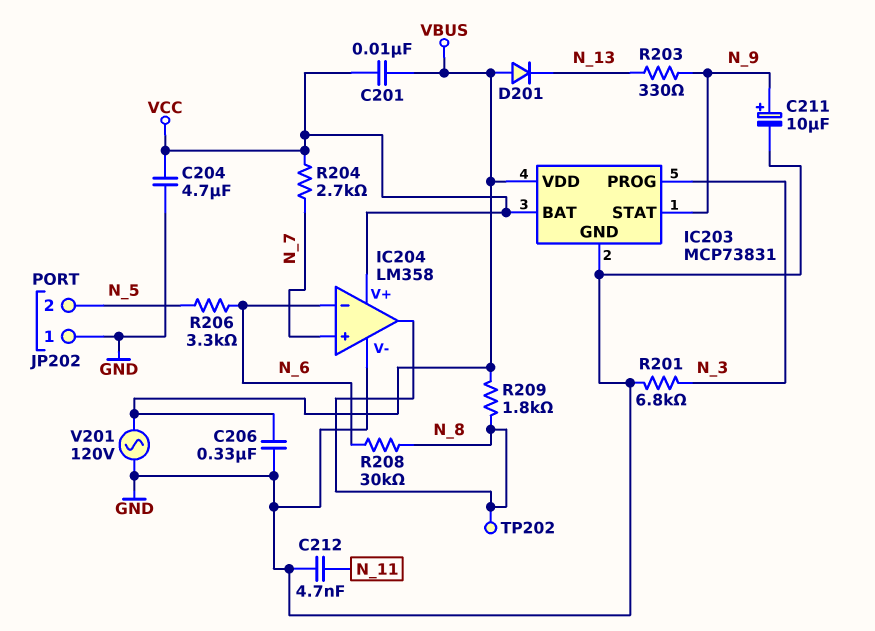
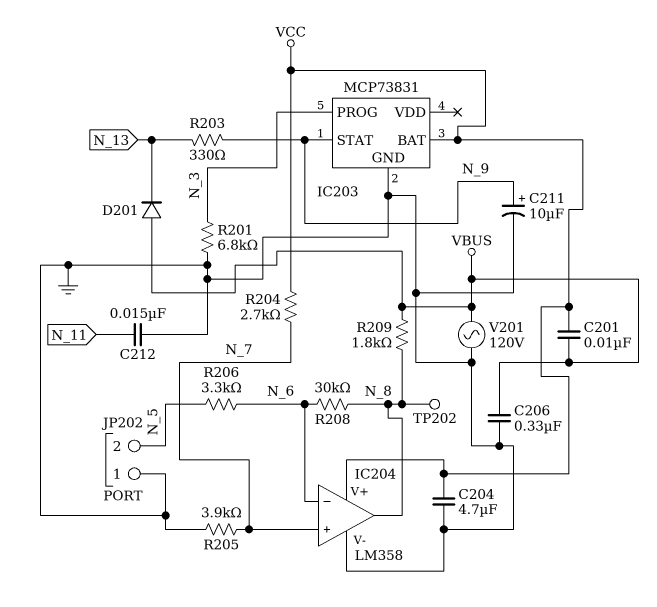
C212: 4.7nF (GND, N_11) -> 15nF (GND, N_11)
IC203 pin VDD: VBUS -> none
R205: none -> 3.9k (GND, N_7)

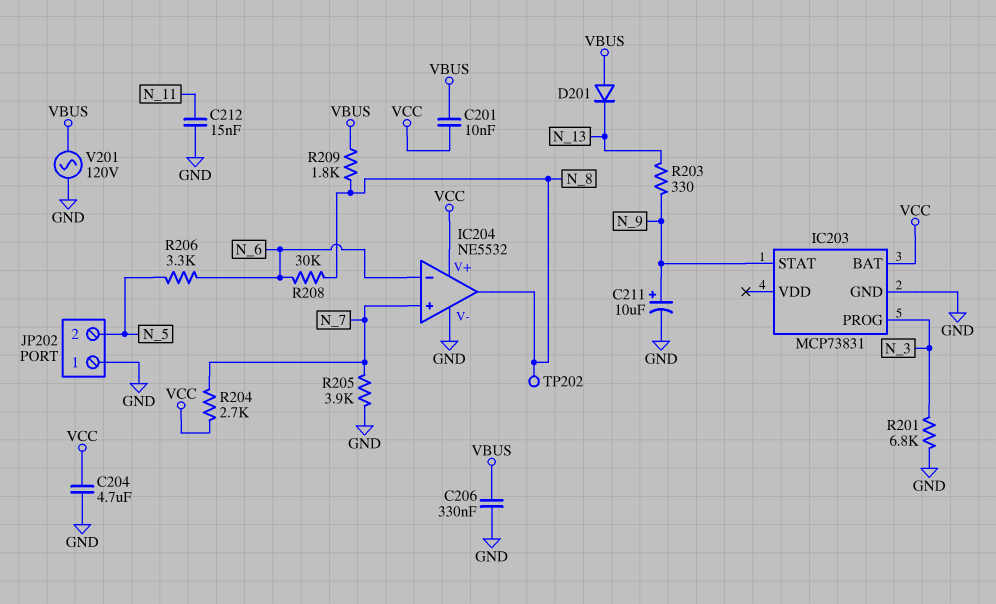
IC204: LM358 -> NE5532

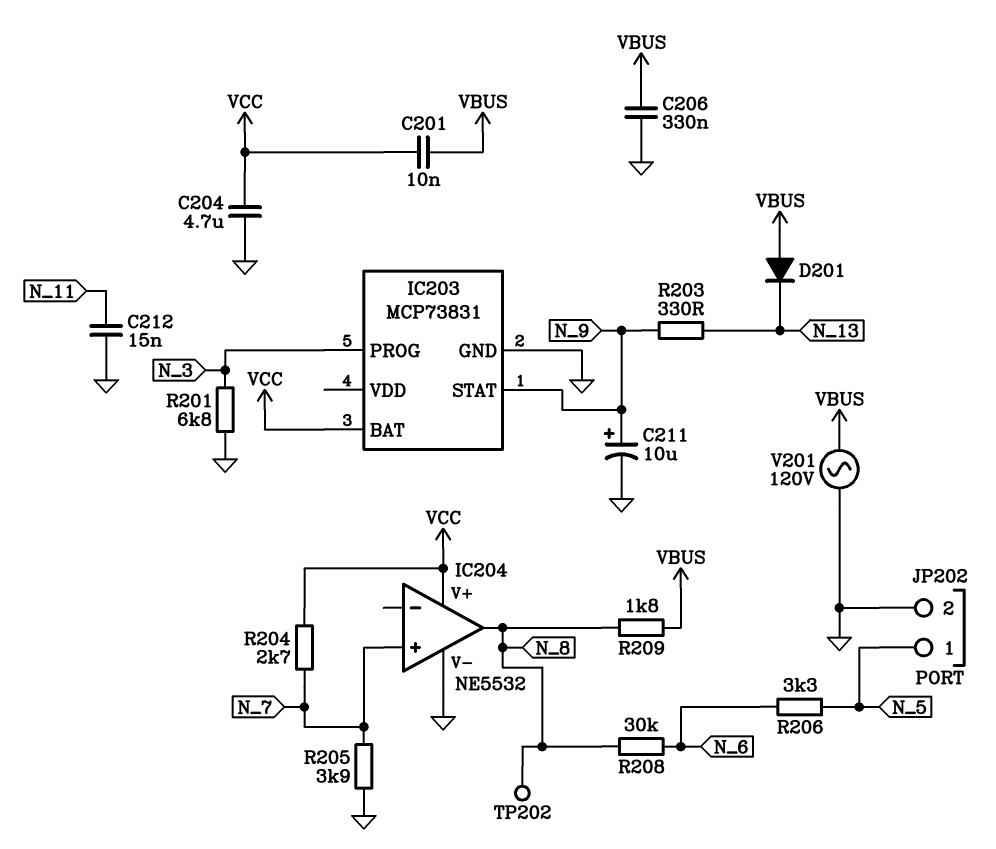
IC204 pin in-: N_6 -> none
JP202 pin 1: GND -> N_5
JP202 pin 2: N_5 -> GND

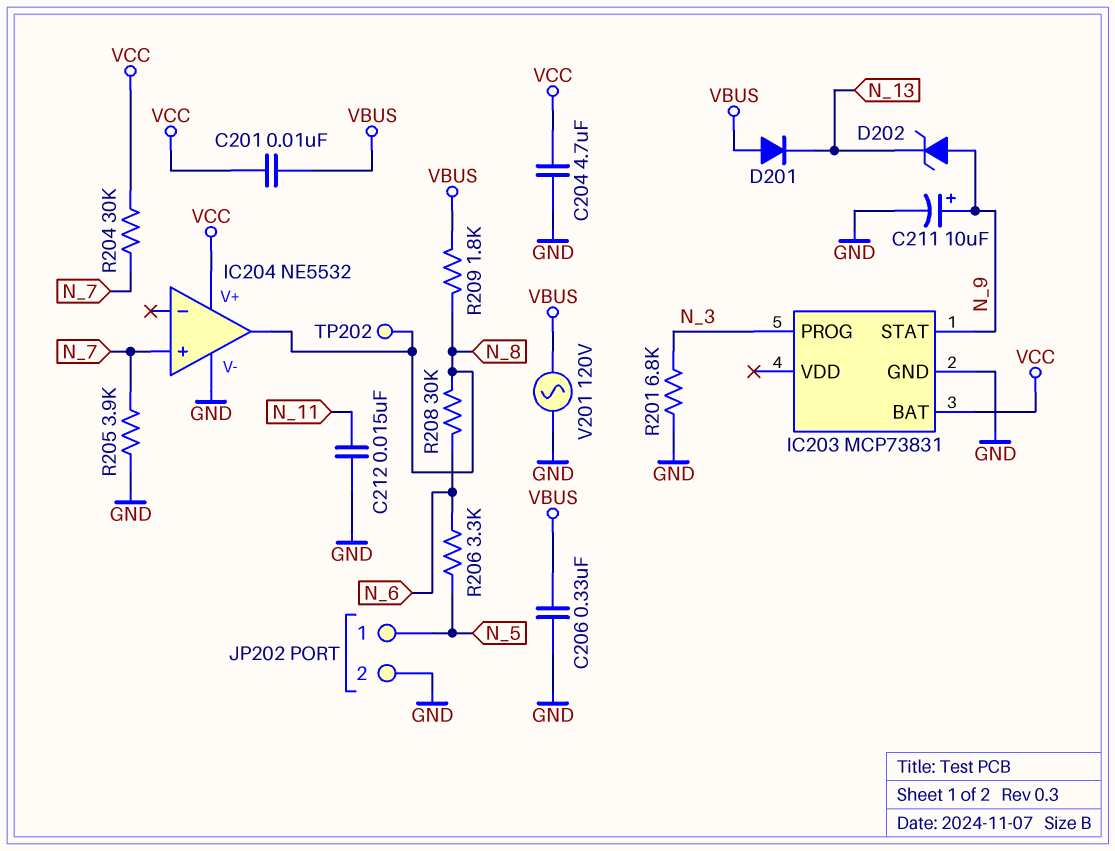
D202: none -> zener (A N_9, K N_13)
R203: 330 (N_9, N_13) -> none
R204: 2.7k (N_7, VCC) -> 30k (N_7, VCC)

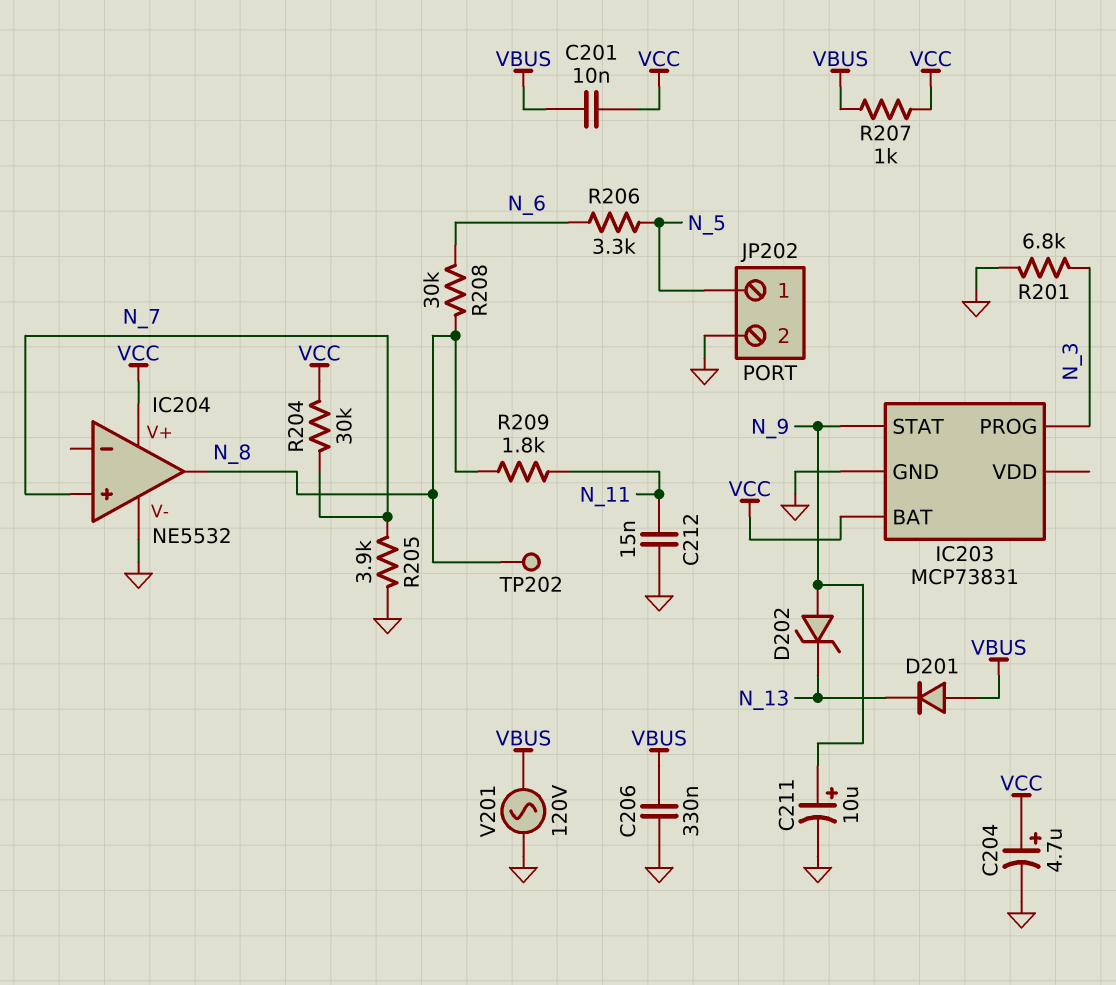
C204: 4.7uF (GND, VCC) -> 4.7uF (plus VCC, minus GND)
R207: none -> 1k (VBUS, VCC)
R209: 1.8k (N_8, VBUS) -> 1.8k (N_8, N_11)

